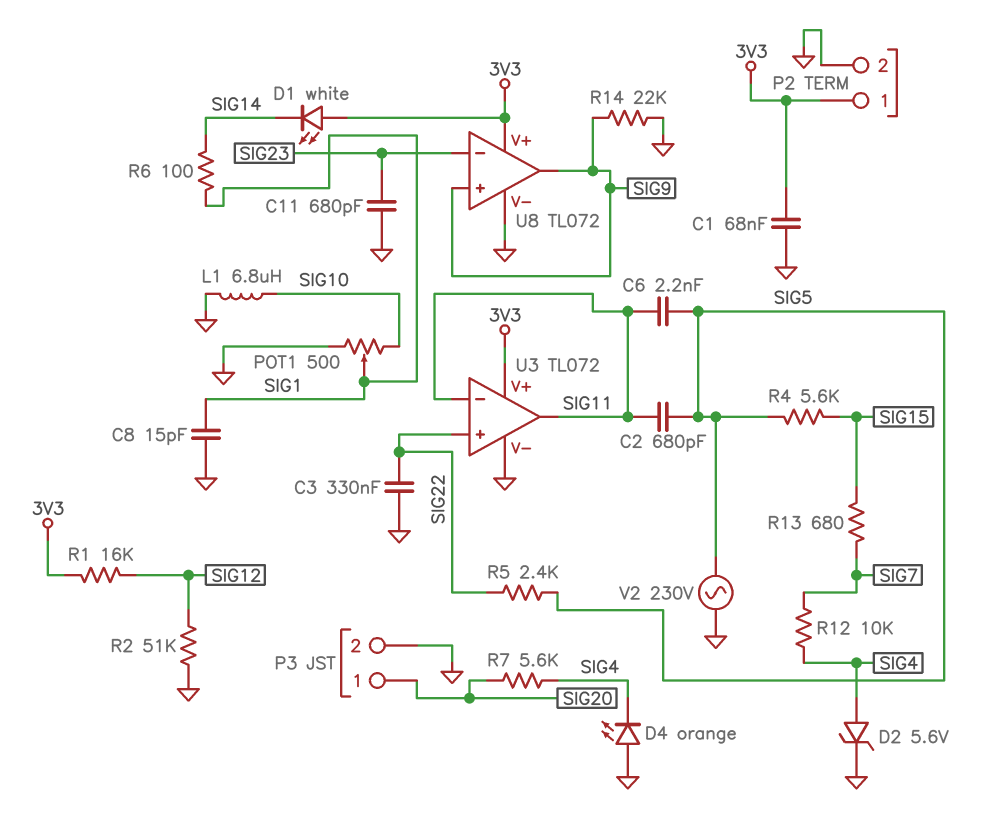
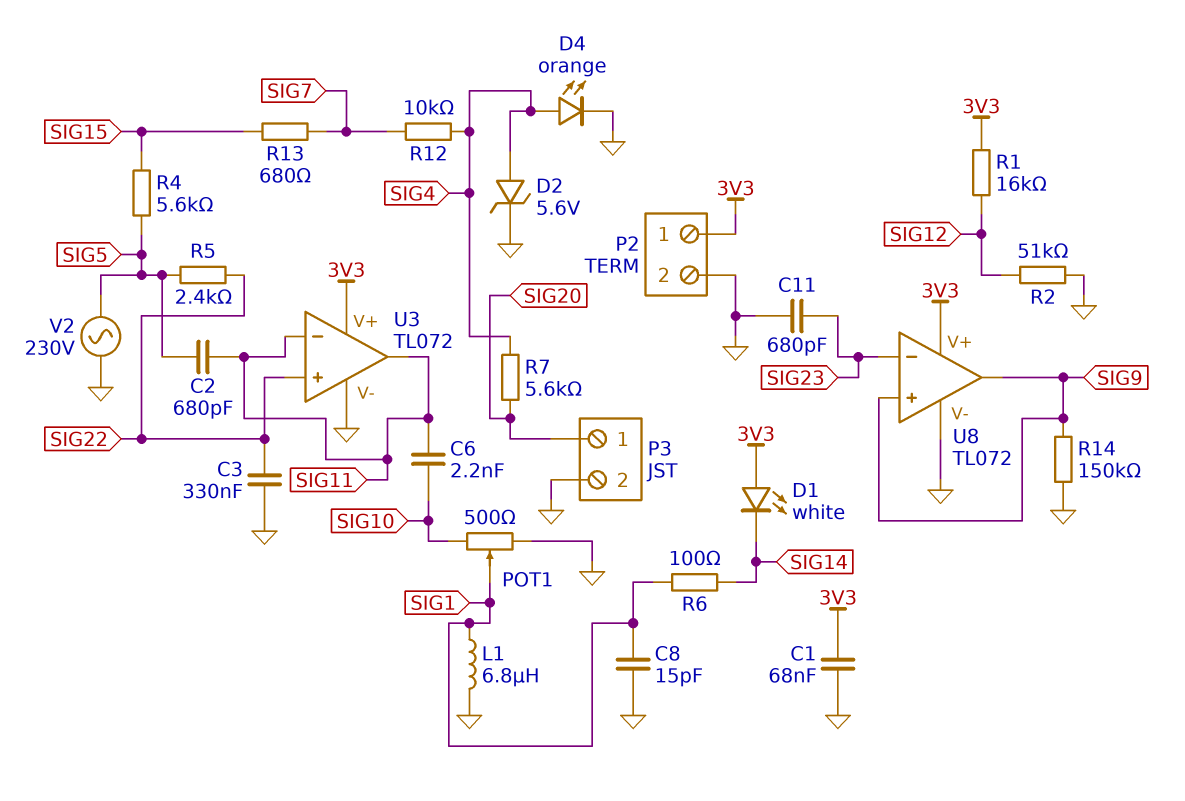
C6: 2.2nF (SIG5, SIG11) -> 2.2nF (SIG10, SIG11)
D4: LED orange (A GND, K SIG4) -> LED orange (A SIG4, K GND)
L1: 6.8uH (GND, SIG10) -> 6.8uH (GND, SIG1)
R14: 22k (GND, SIG9) -> 150k (GND, SIG9)

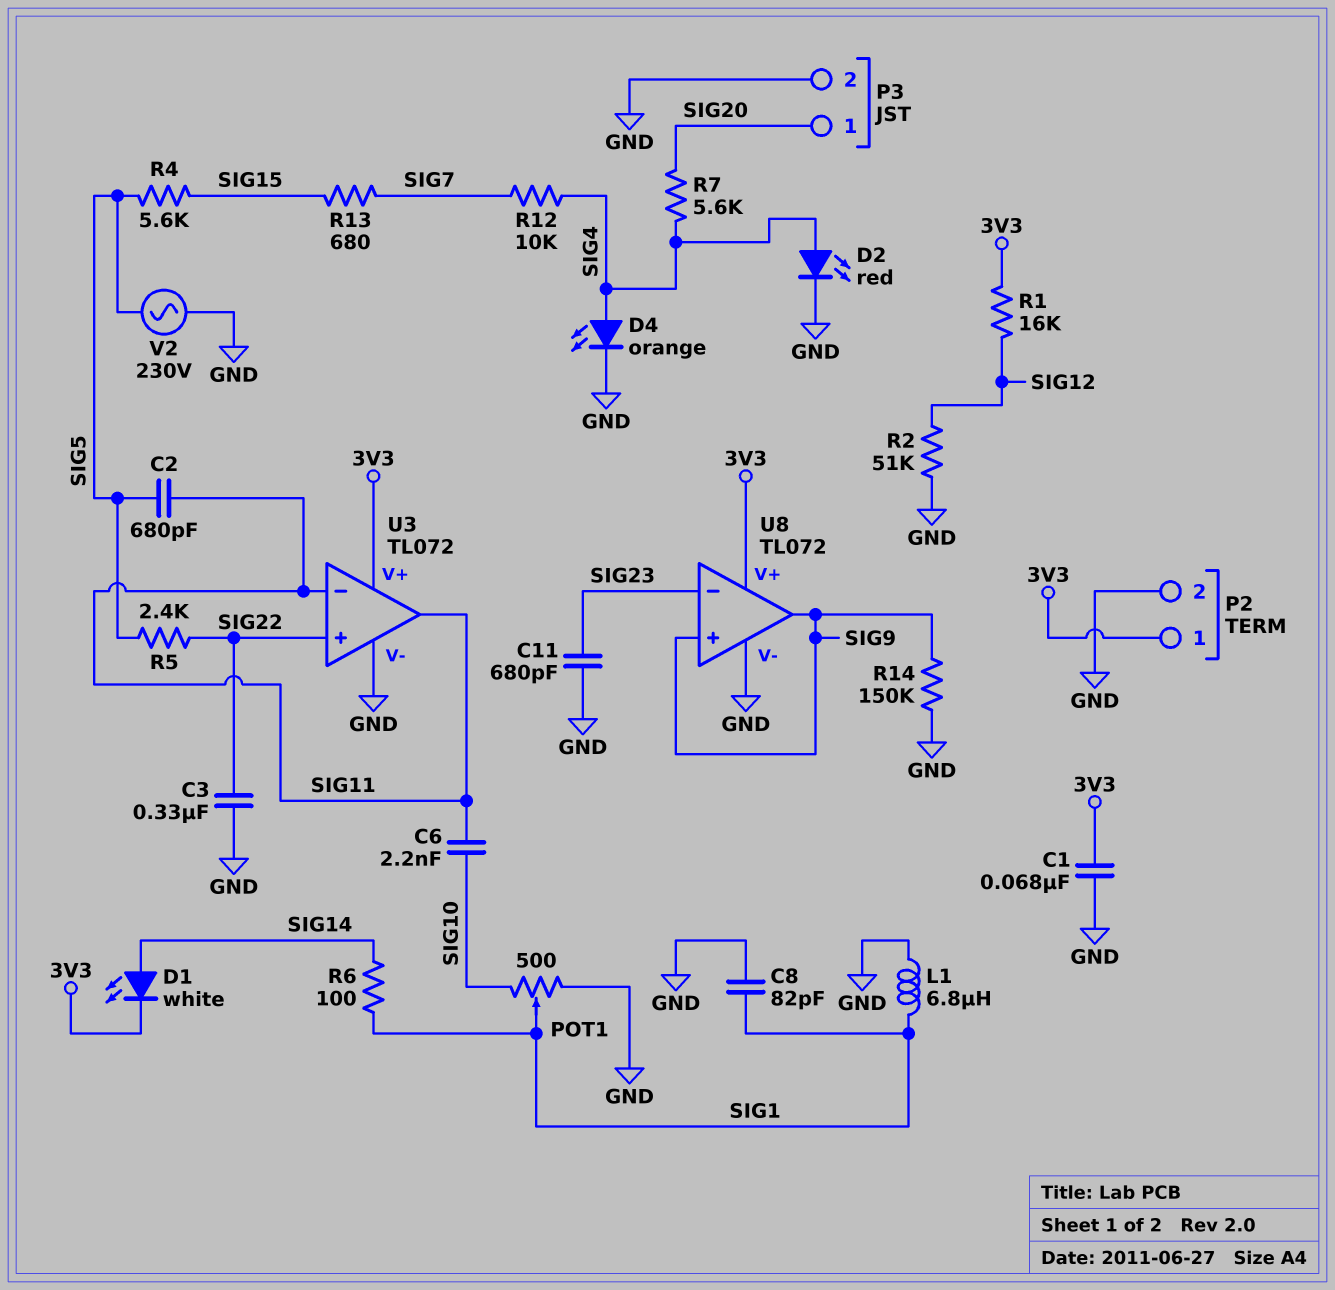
C8: 15pF (GND, SIG1) -> 82pF (GND, SIG1)
D1: LED white (A 3V3, K SIG14) -> LED white (A SIG14, K 3V3)
D2: zener 5.6V (A SIG4, K GND) -> LED red (A SIG4, K GND)

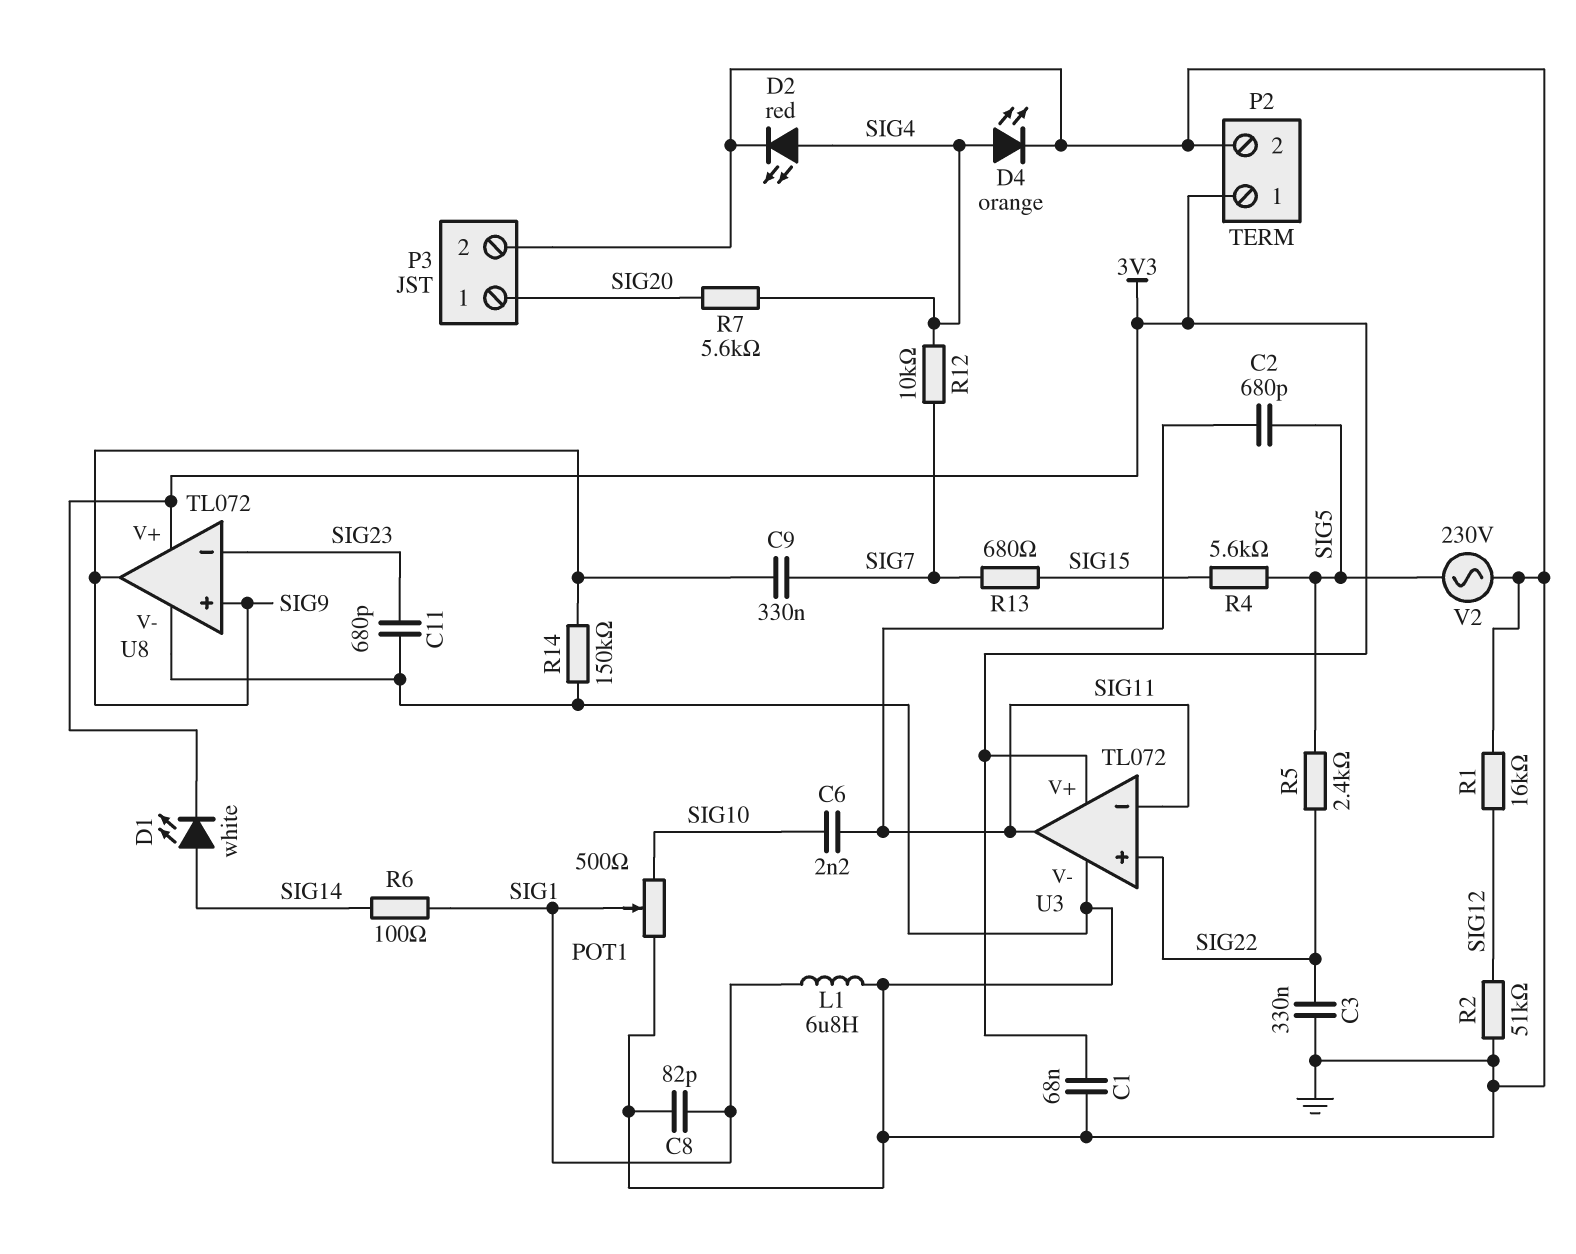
C9: none -> 330nF (SIG7, SIG9)
R1: 16k (3V3, SIG12) -> 16k (GND, SIG12)

